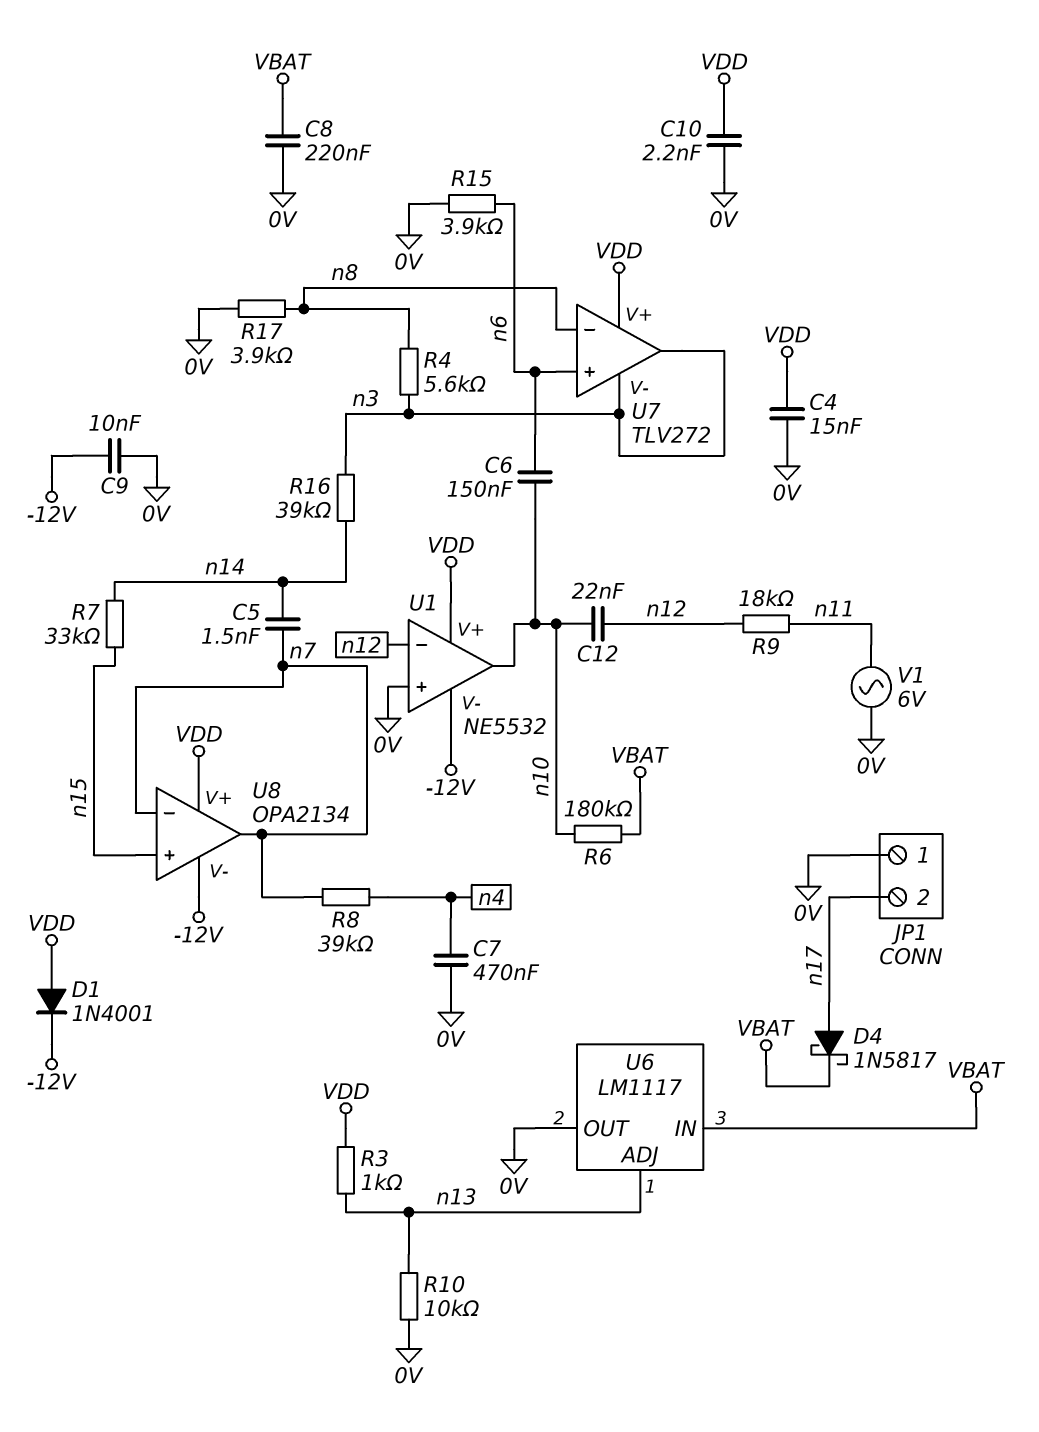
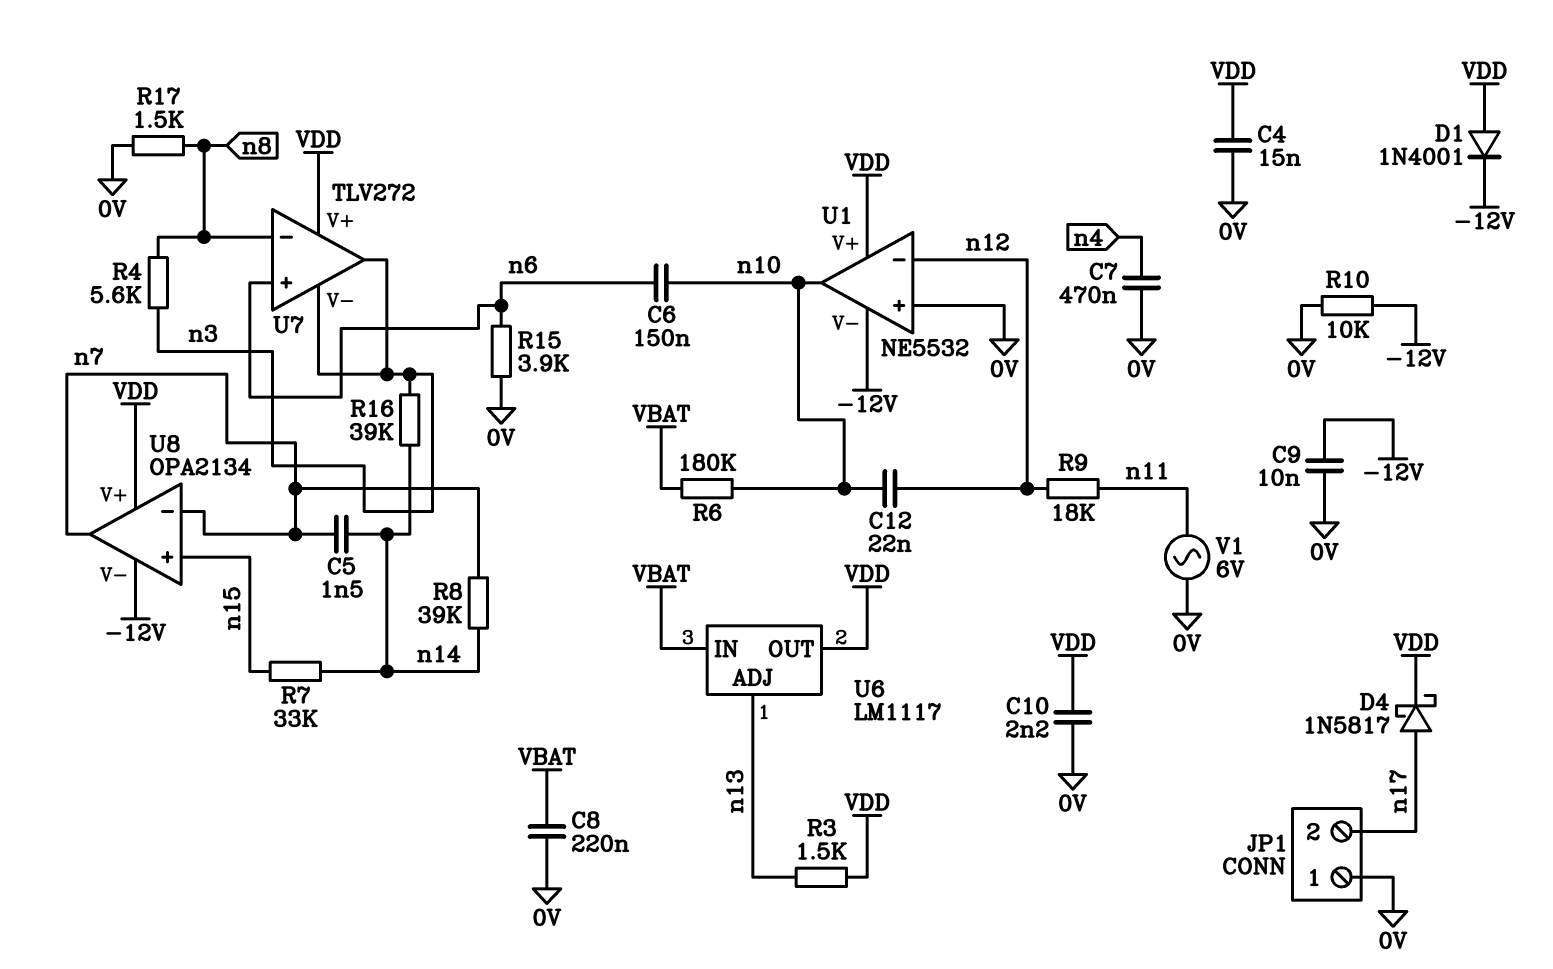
D4: schottky 1N5817 (A n17, K VBAT) -> schottky 1N5817 (A n17, K VDD)
R3: 1k (VDD, n13) -> 1.5k (VDD, n13)
R8: 39k (n4, n7) -> 39k (n7, n14)
R10: 10k (0V, n13) -> 10k (-12V, 0V)
R17: 3.9k (0V, n8) -> 1.5k (0V, n8)
U6 pin OUT: 0V -> VDD

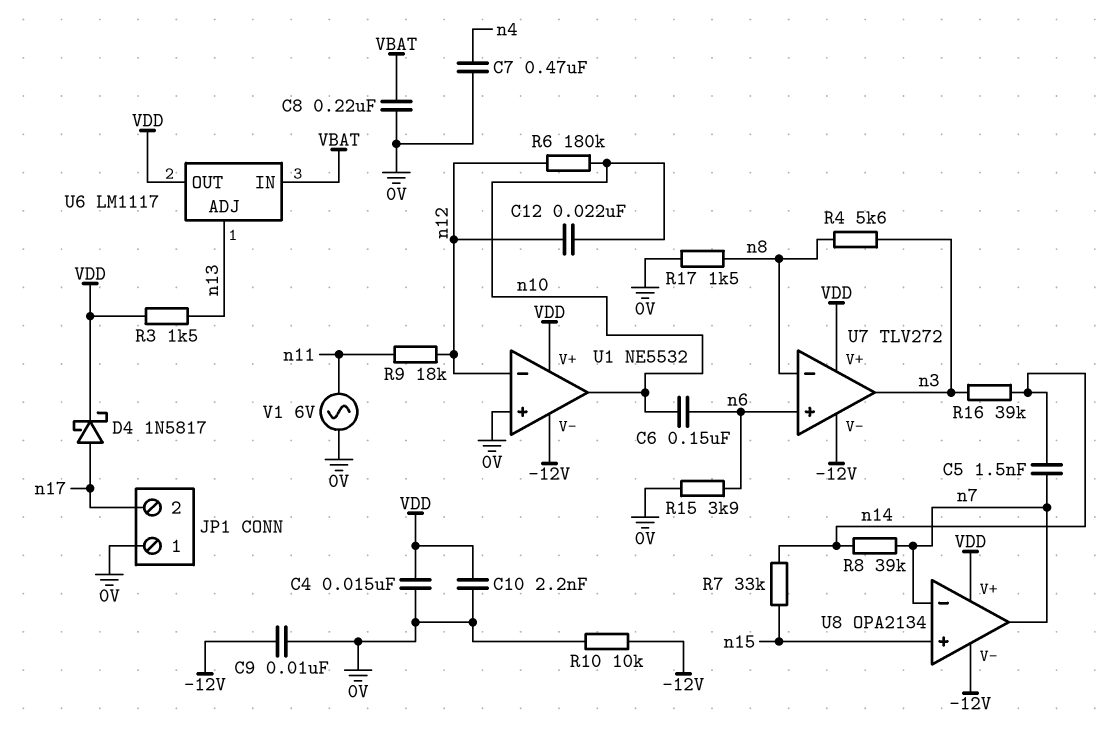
D1: diode 1N4001 (A VDD, K -12V) -> none
R6: 180k (VBAT, n10) -> 180k (n10, n12)
U7 pin V-: n3 -> -12V

